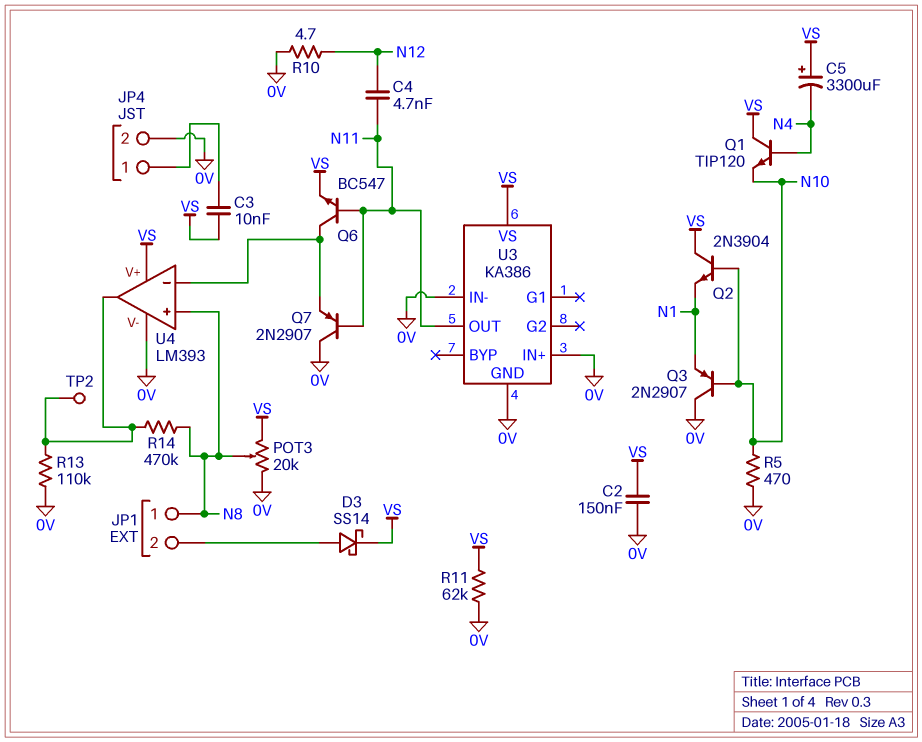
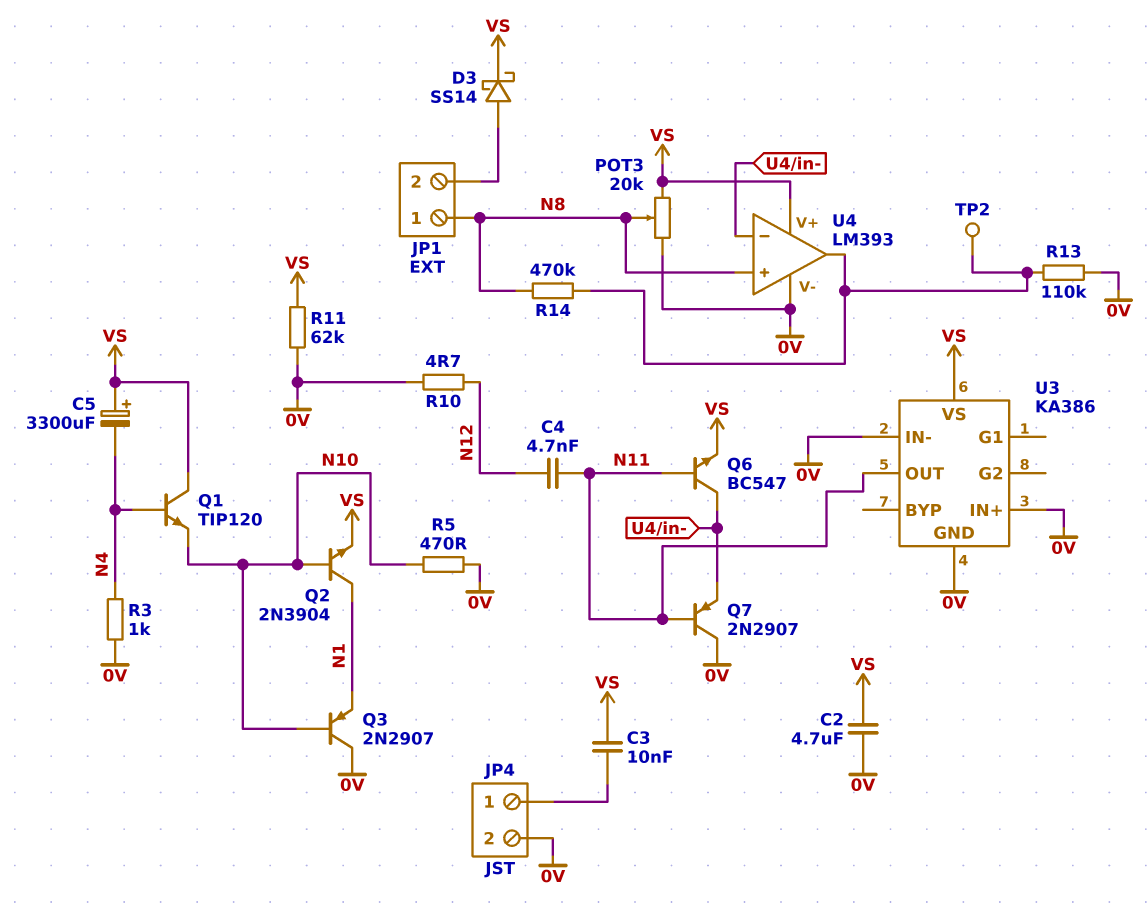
C2: 150nF (0V, VS) -> 4.7uF (0V, VS)
Q2: NPN 2N3904 (B N10, C VS, E N1) -> NPN 2N3904 (B N10, C N1, E VS)
R3: none -> 1k (0V, N4)

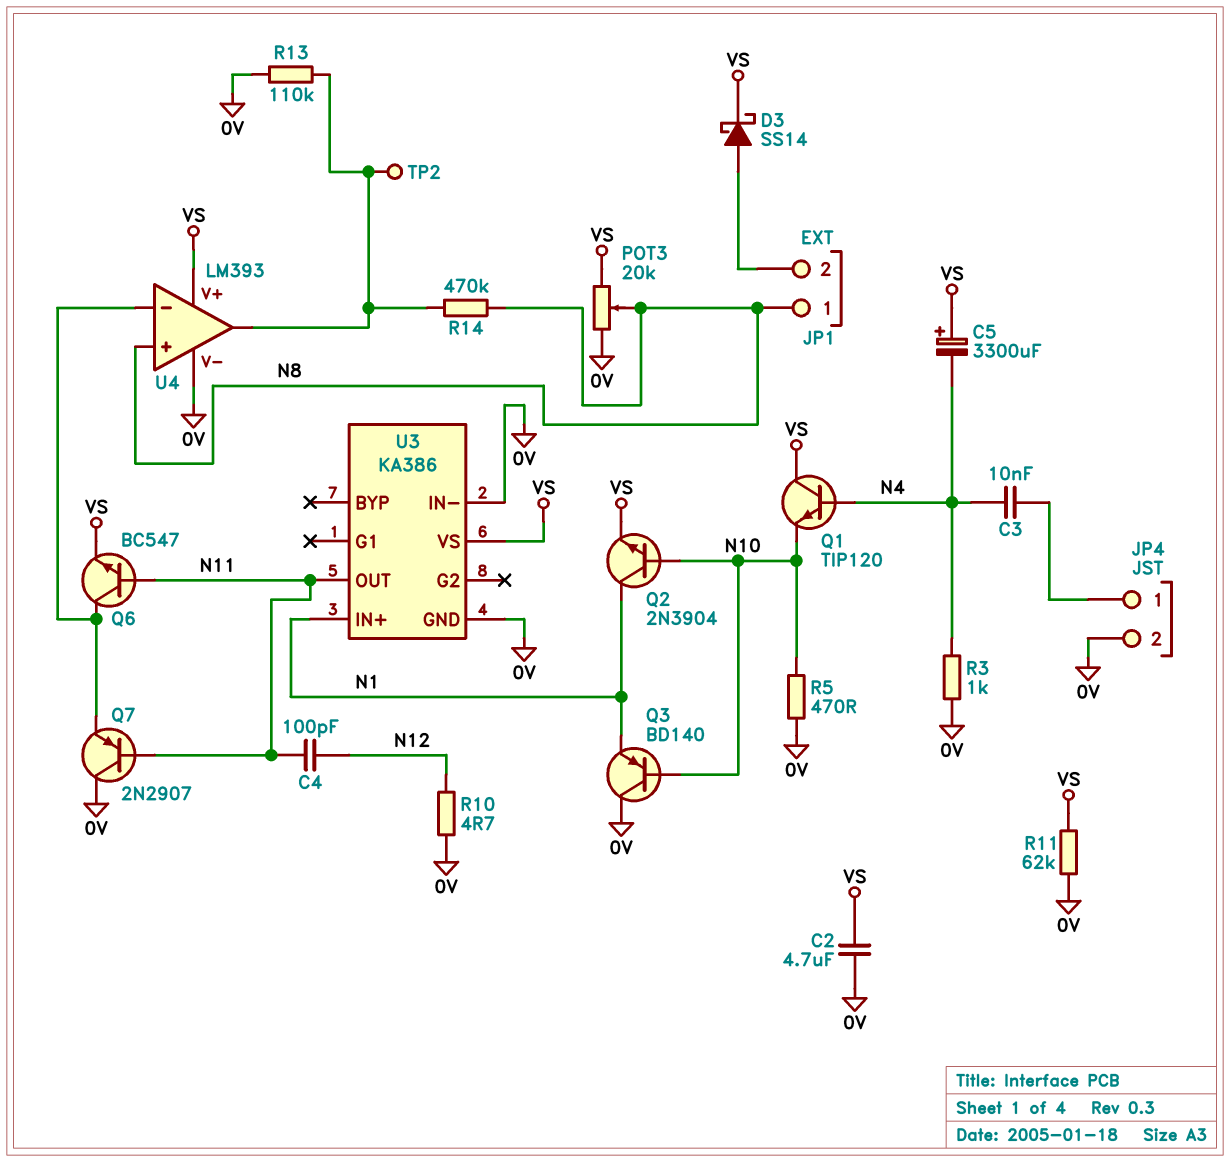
C3: 10nF (JP4/1, VS) -> 10nF (JP4/1, N4)
C4: 4.7nF (N11, N12) -> 100pF (N11, N12)
Q3: PNP 2N2907 (B N10, C 0V, E N1) -> PNP BD140 (B N10, C 0V, E N1)
U3 pin IN+: 0V -> N1

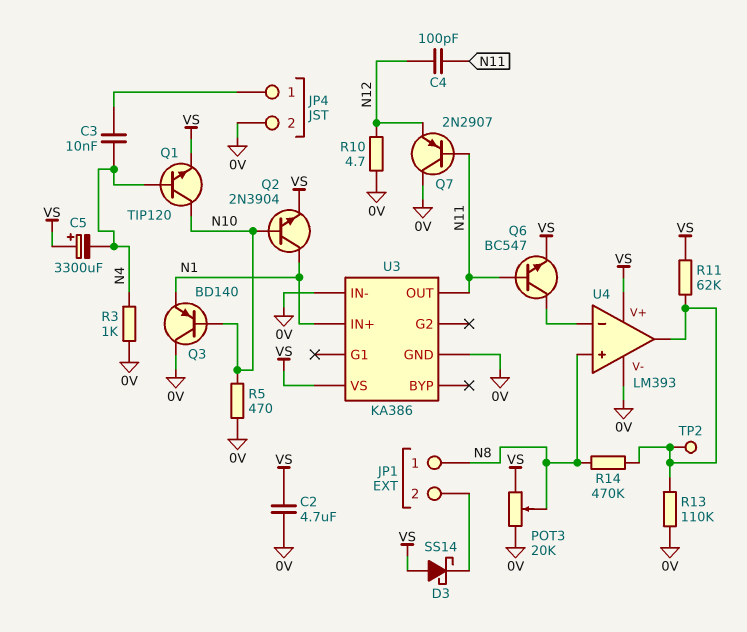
D3: schottky SS14 (A JP1/2, K VS) -> schottky SS14 (A VS, K JP1/2)
Q1: NPN TIP120 (B N4, C VS, E N10) -> NPN TIP120 (B N4, C N10, E VS)
Q7: PNP 2N2907 (B N11, C 0V, E U4/in-) -> PNP 2N2907 (B N11, C 0V, E N12)
R11: 62k (0V, VS) -> 62k (U4/out, VS)

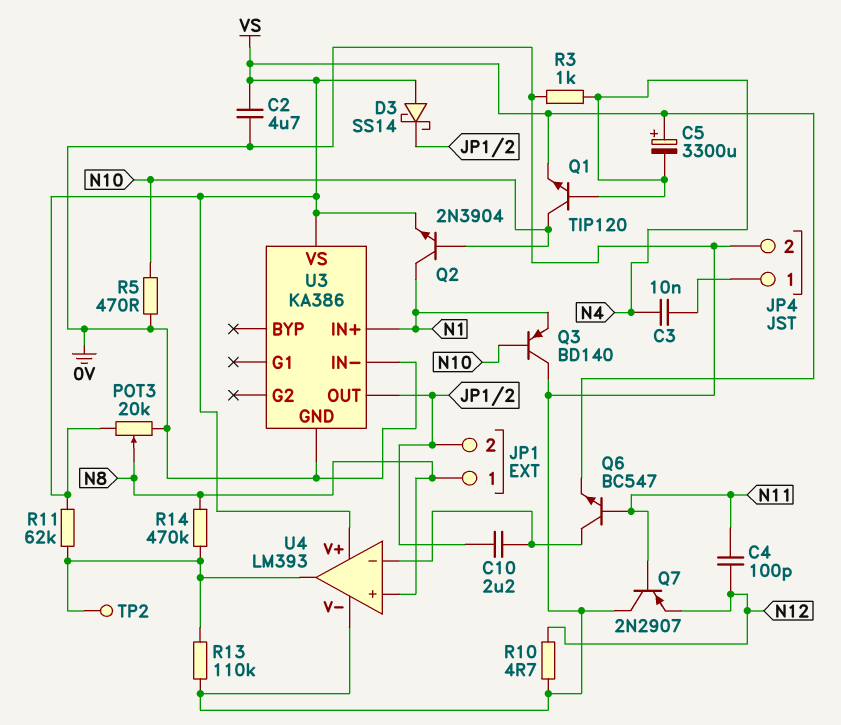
C10: none -> 2.2uF (JP1/2, U4/in-)
U3 pin OUT: N11 -> JP1/2

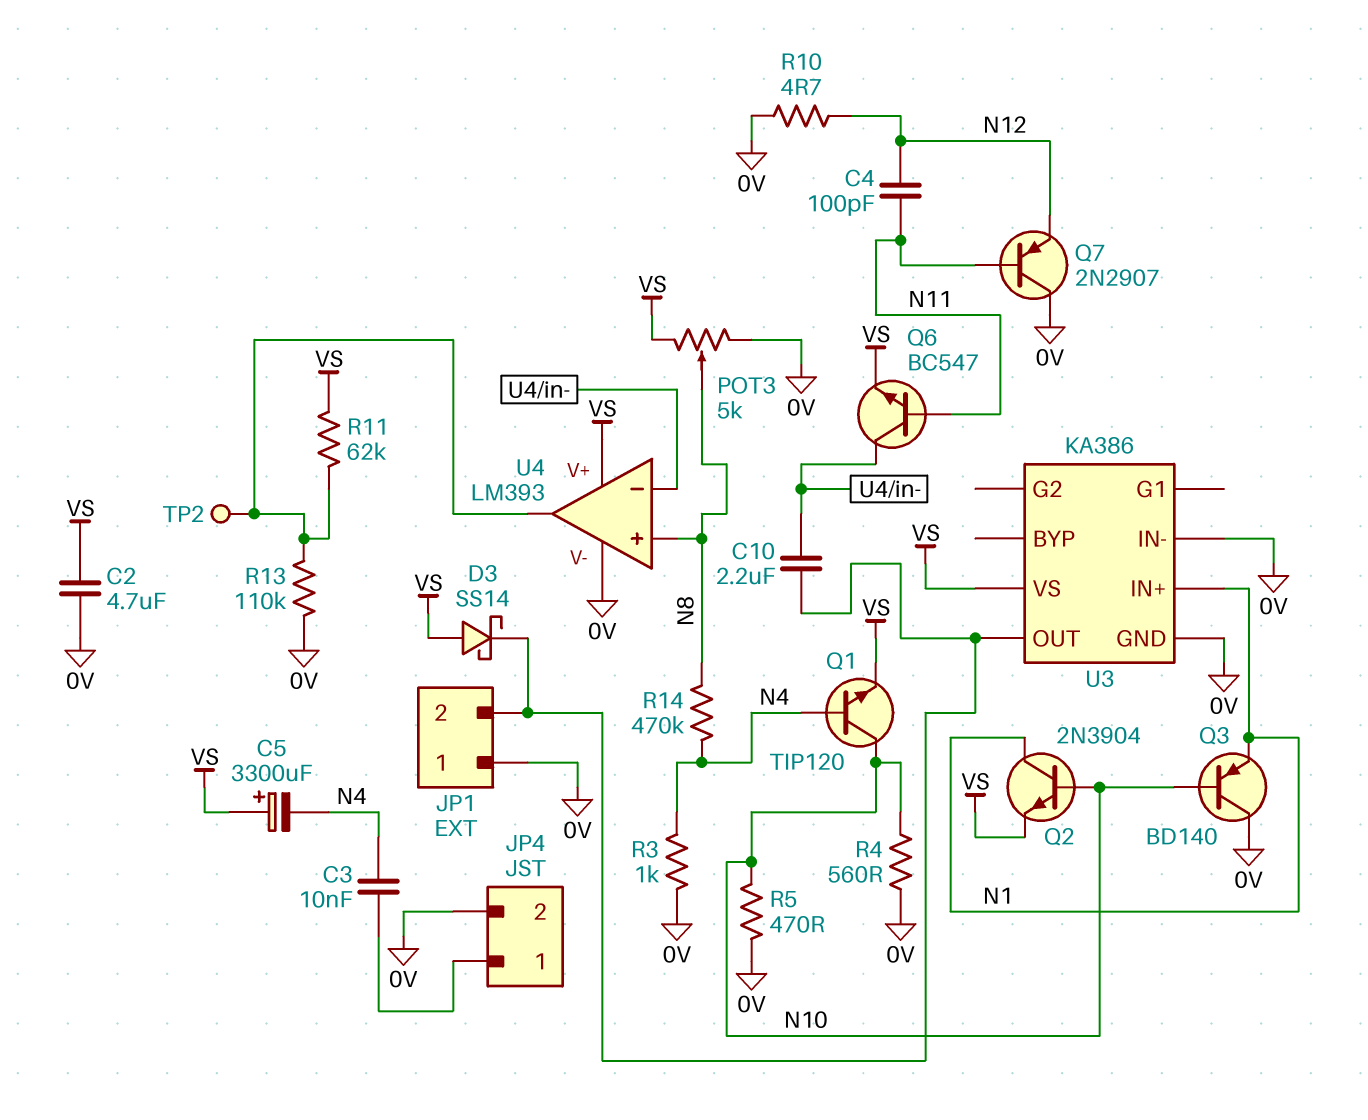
JP1 pin 1: N8 -> 0V
POT3: 20k (0V, VS, wiper N8) -> 5k (0V, VS, wiper N8)
R4: none -> 560 (0V, N10)
R14: 470k (N8, U4/out) -> 470k (N4, N8)

